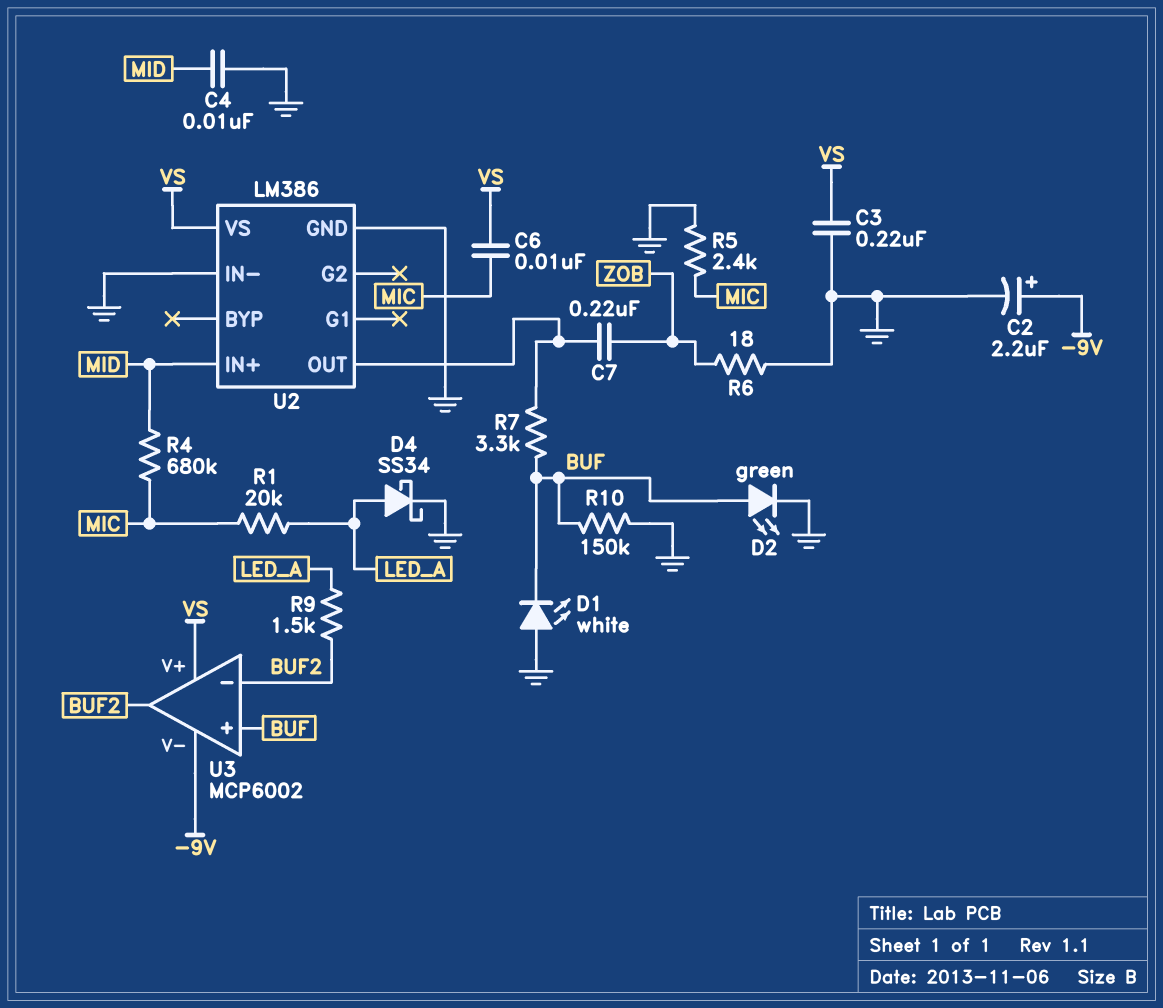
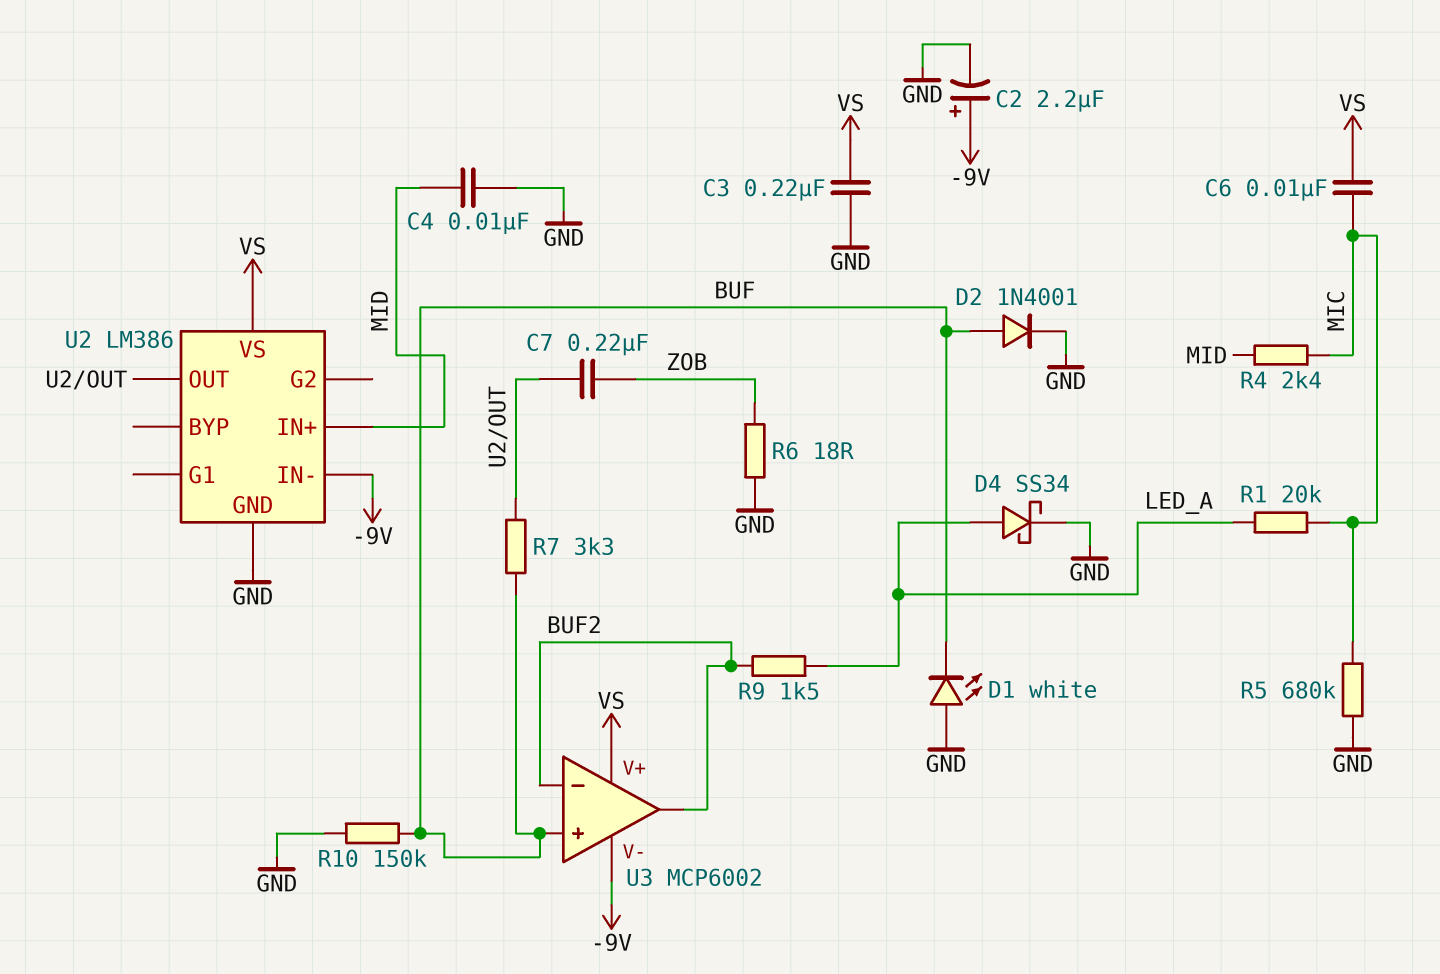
D2: LED green (A BUF, K GND) -> diode 1N4001 (A BUF, K GND)
R4: 680k (MIC, MID) -> 2.4k (MIC, MID)
R5: 2.4k (GND, MIC) -> 680k (GND, MIC)
U2 pin IN-: GND -> -9V

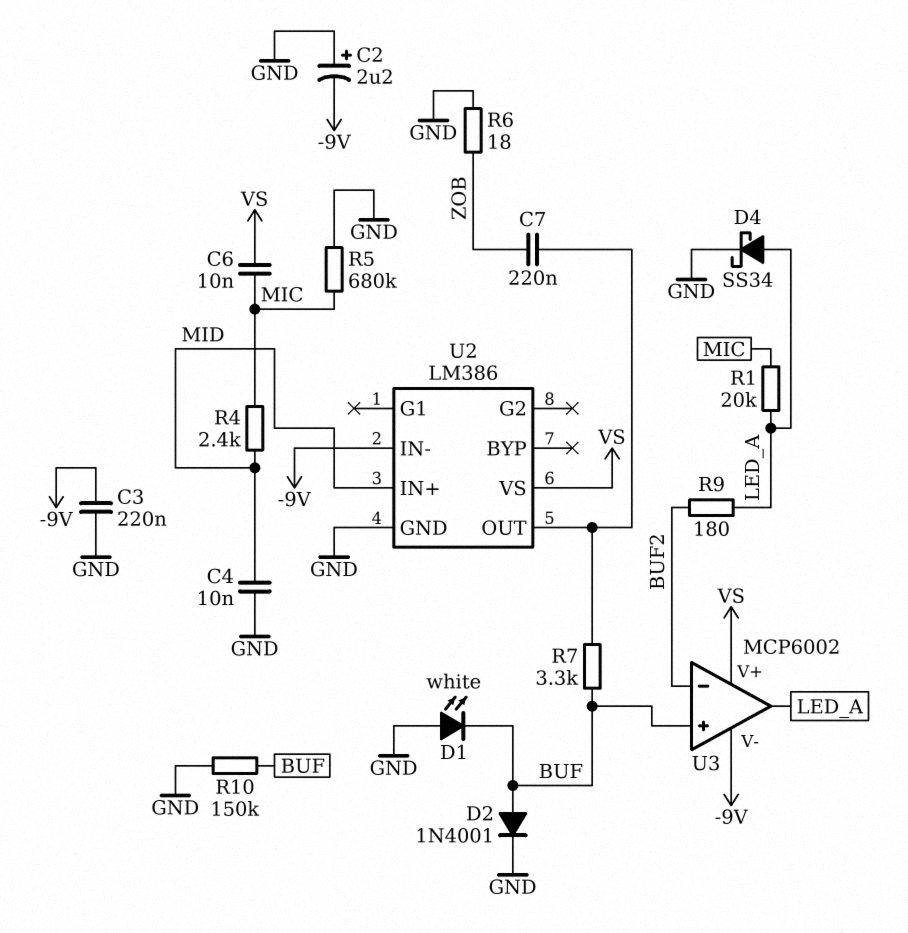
C2: 2.2uF (plus -9V, minus GND) -> 2.2uF (plus GND, minus -9V)
C3: 220nF (GND, VS) -> 220nF (-9V, GND)
R9: 1.5k (BUF2, LED_A) -> 180 (BUF2, LED_A)
U3 pin out: BUF2 -> LED_A

